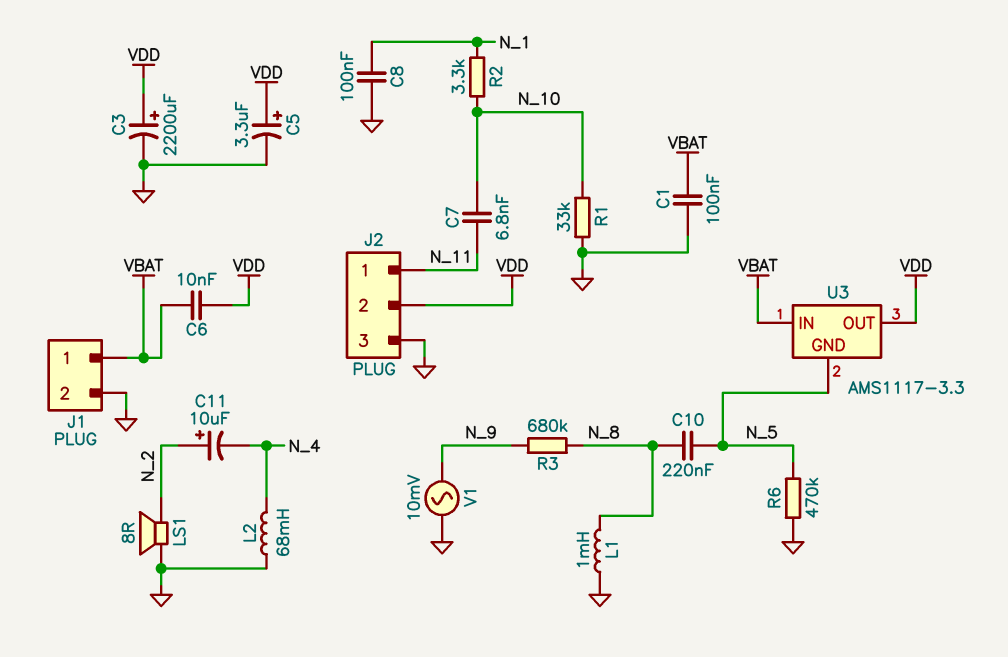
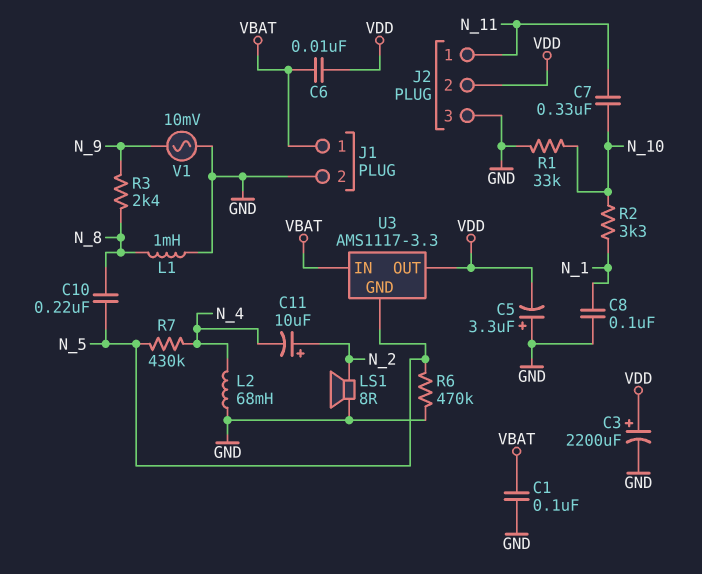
C5: 3.3uF (plus VDD, minus GND) -> 3.3uF (plus GND, minus VDD)
C7: 6.8nF (N_10, N_11) -> 330nF (N_10, N_11)
R3: 680k (N_8, N_9) -> 2.4k (N_8, N_9)
R7: none -> 430k (N_4, N_5)

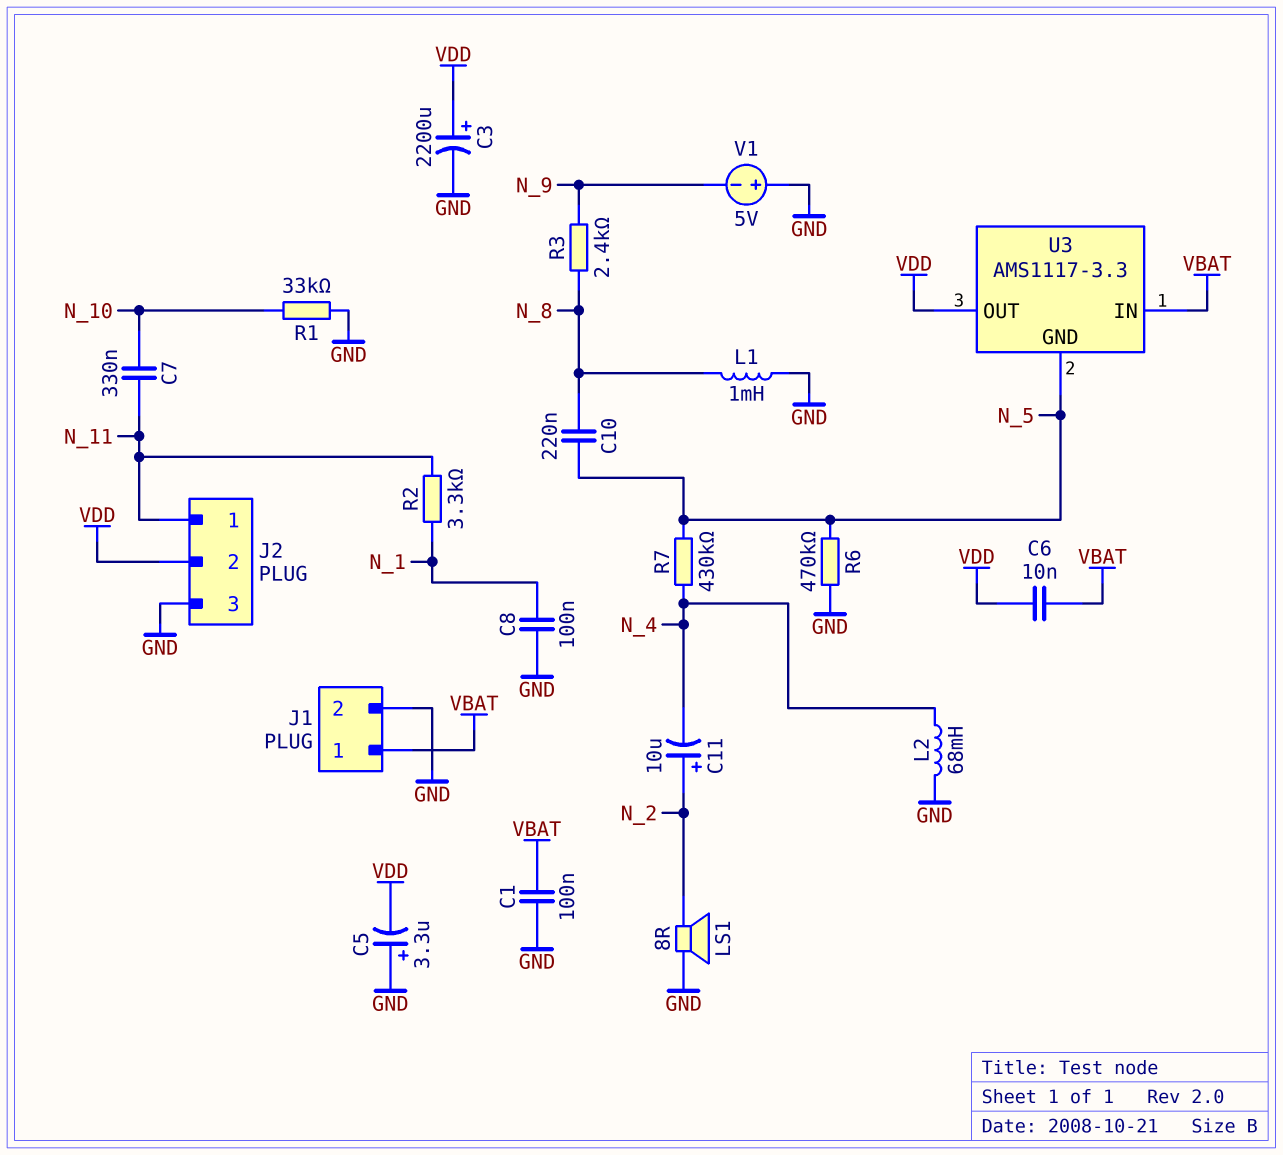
R2: 3.3k (N_1, N_10) -> 3.3k (N_1, N_11)
V1: AC 10mV (GND, N_9) -> 5V (plus GND, minus N_9)

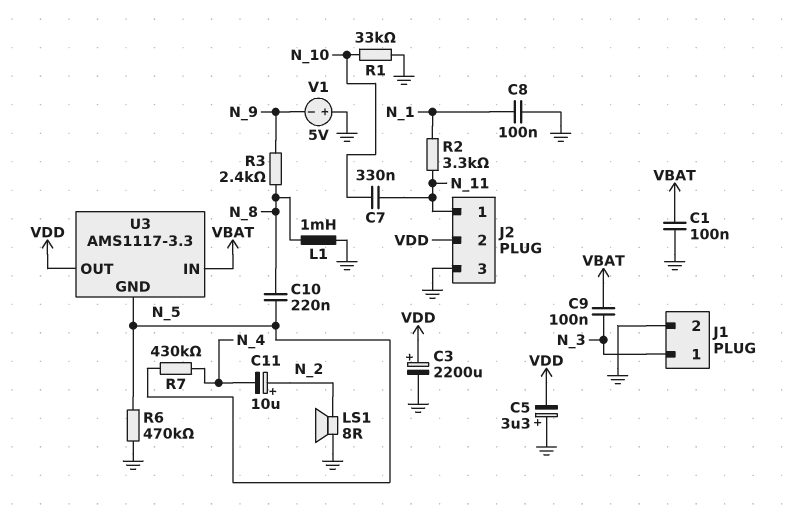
C6: 10nF (VBAT, VDD) -> none
C9: none -> 100nF (N_3, VBAT)
J1 pin 1: VBAT -> N_3
L2: 68mH (GND, N_4) -> none

